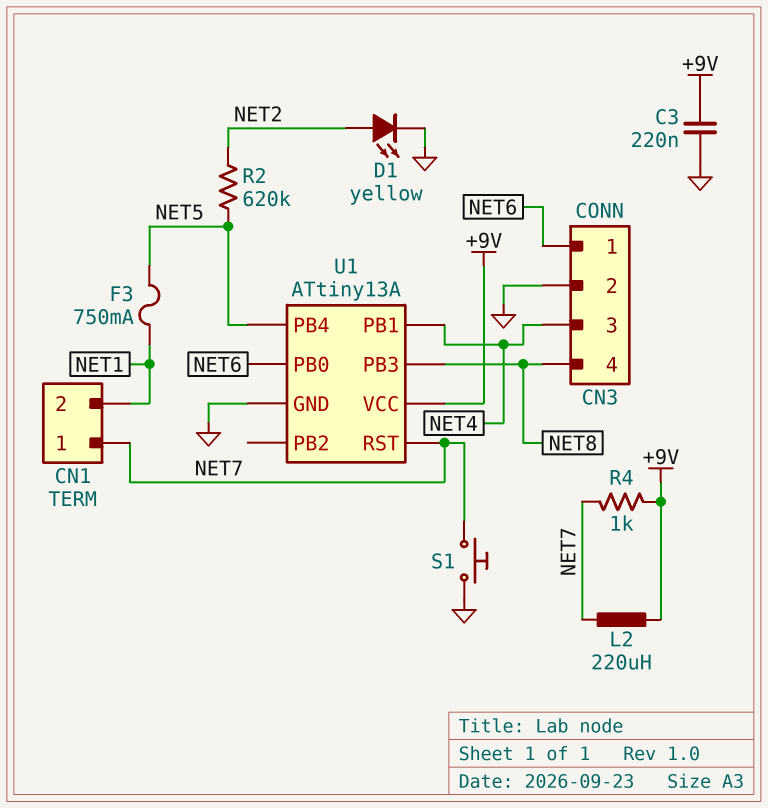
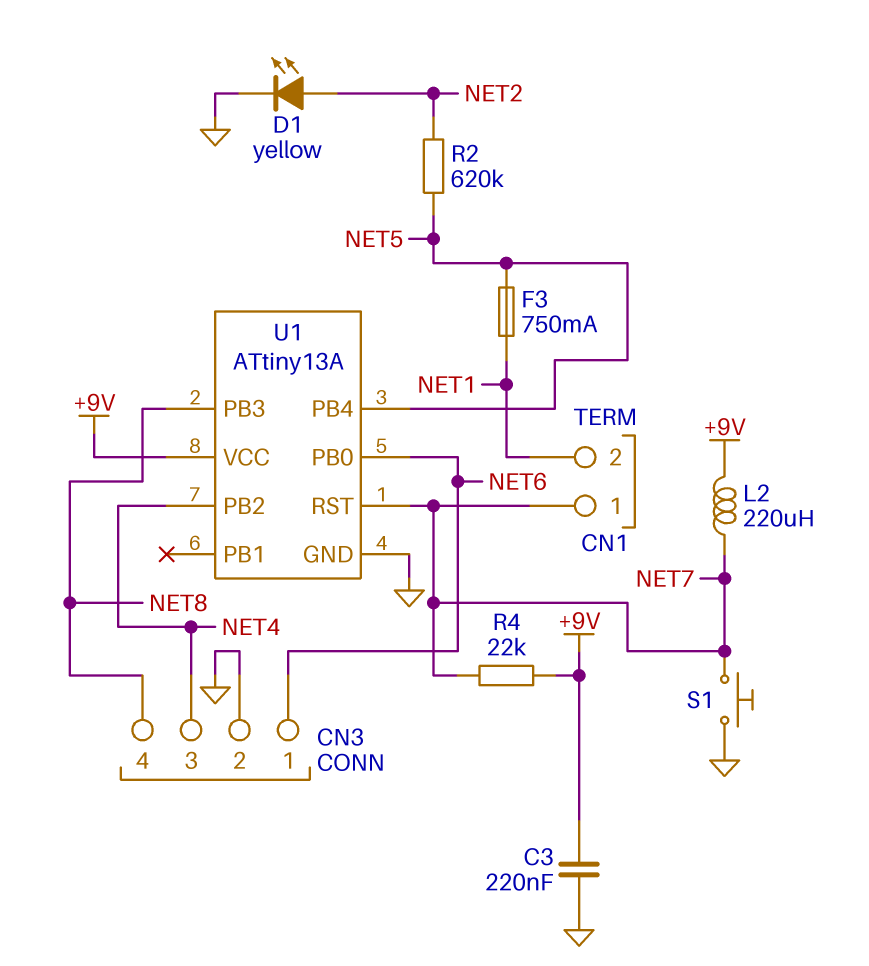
R4: 1k (+9V, NET7) -> 22k (+9V, NET7)
U1 pin PB1: NET4 -> none
U1 pin PB2: none -> NET4

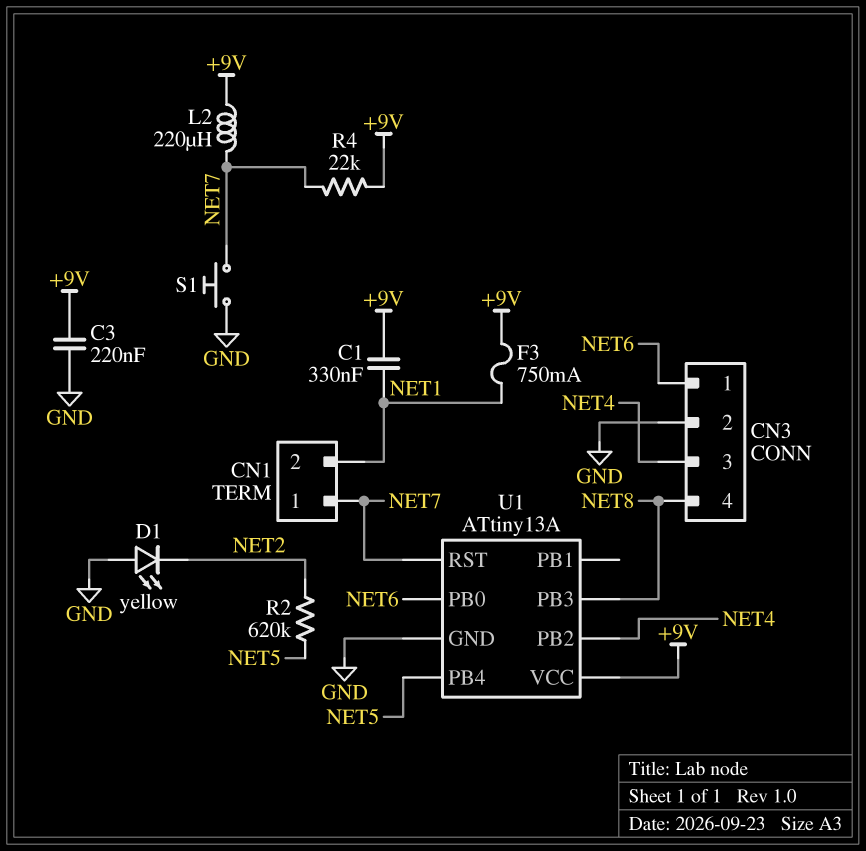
C1: none -> 330nF (+9V, NET1)
D1: LED yellow (A NET2, K GND) -> LED yellow (A GND, K NET2)
F3: 750mA (NET1, NET5) -> 750mA (+9V, NET1)

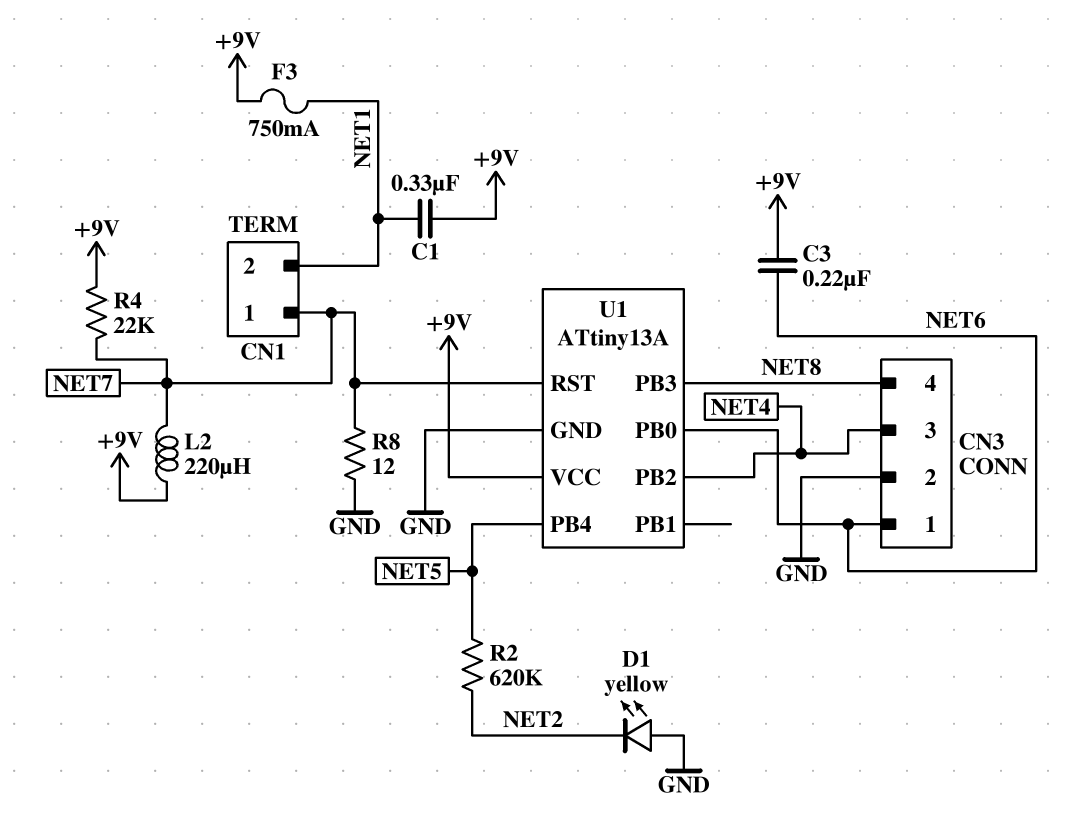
C3: 220nF (+9V, GND) -> 220nF (+9V, NET6)
R8: none -> 12 (GND, NET7)
S1: button (GND, NET7) -> none

